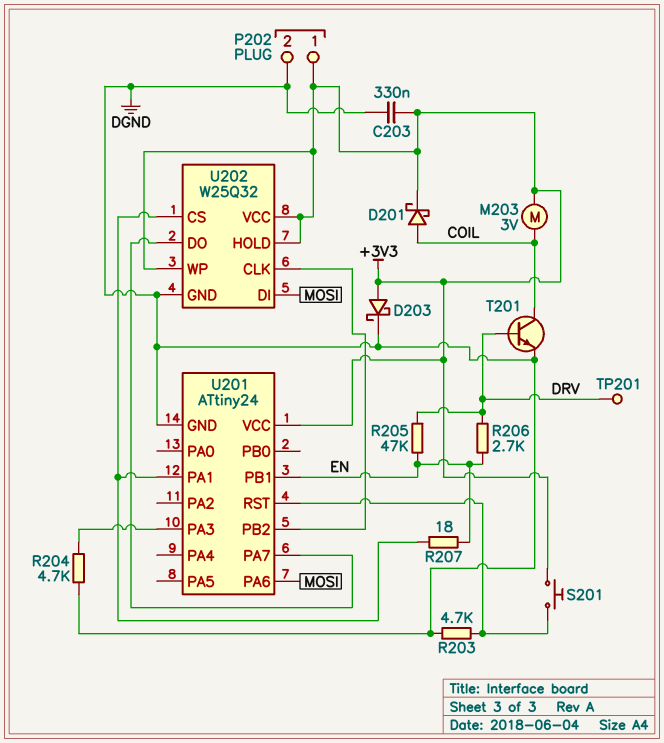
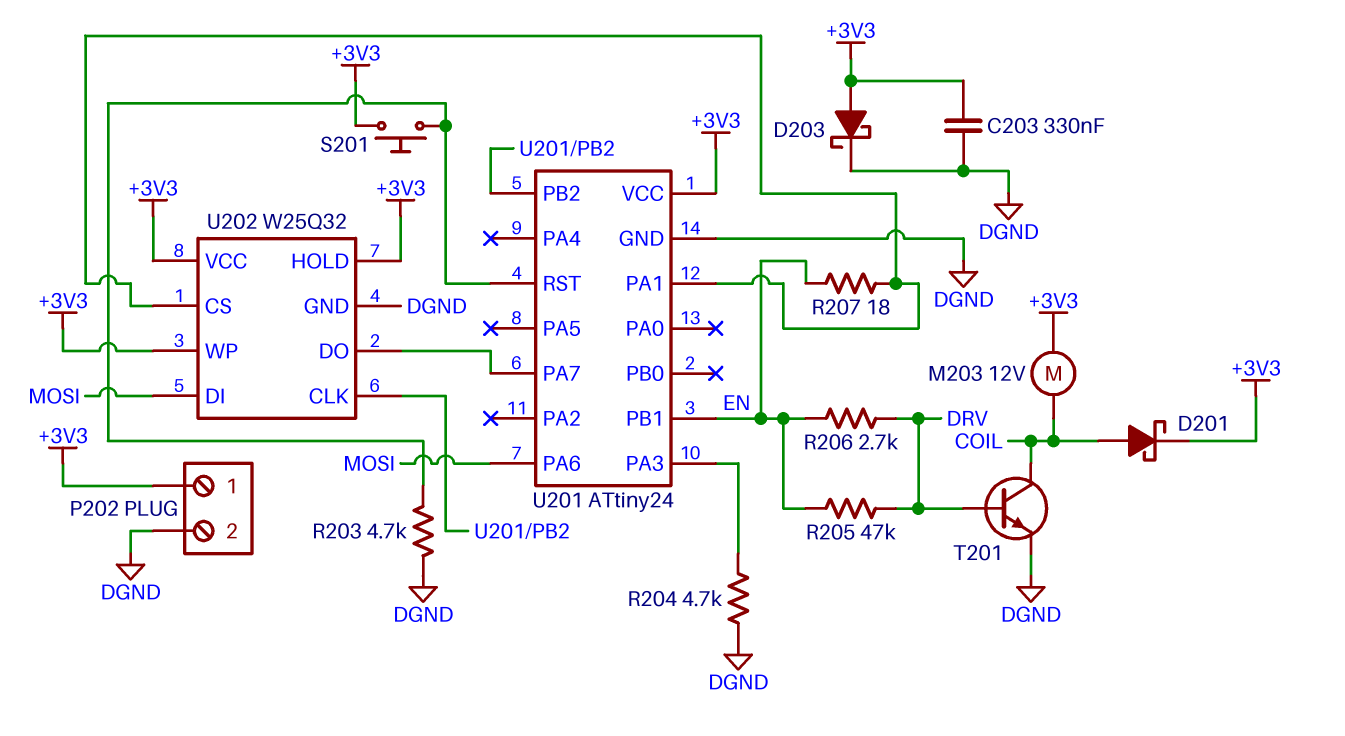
M203: motor 3V (+3V3, COIL) -> motor 12V (+3V3, COIL)
TP201: test point (DRV) -> none

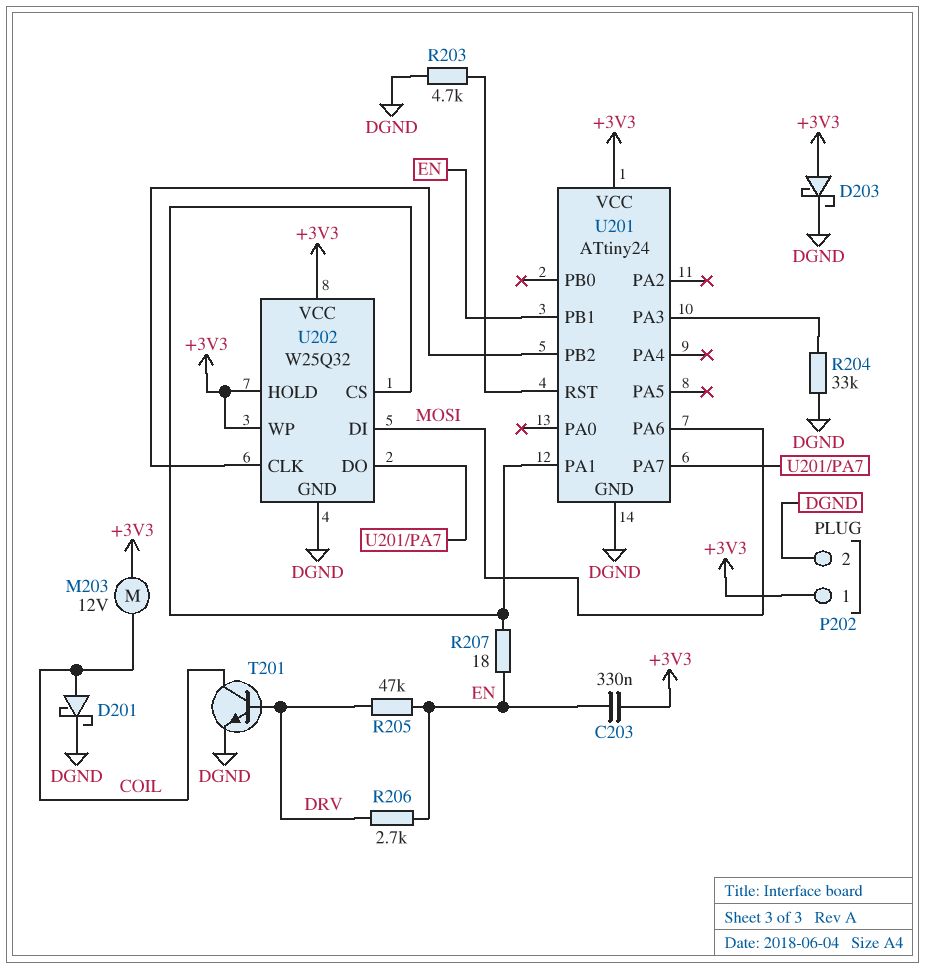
C203: 330nF (+3V3, DGND) -> 330nF (+3V3, EN)
D201: schottky (A COIL, K +3V3) -> schottky (A COIL, K DGND)
R204: 4.7k (DGND, U201/PA3) -> 33k (DGND, U201/PA3)
S201: button (+3V3, U201/RST) -> none

